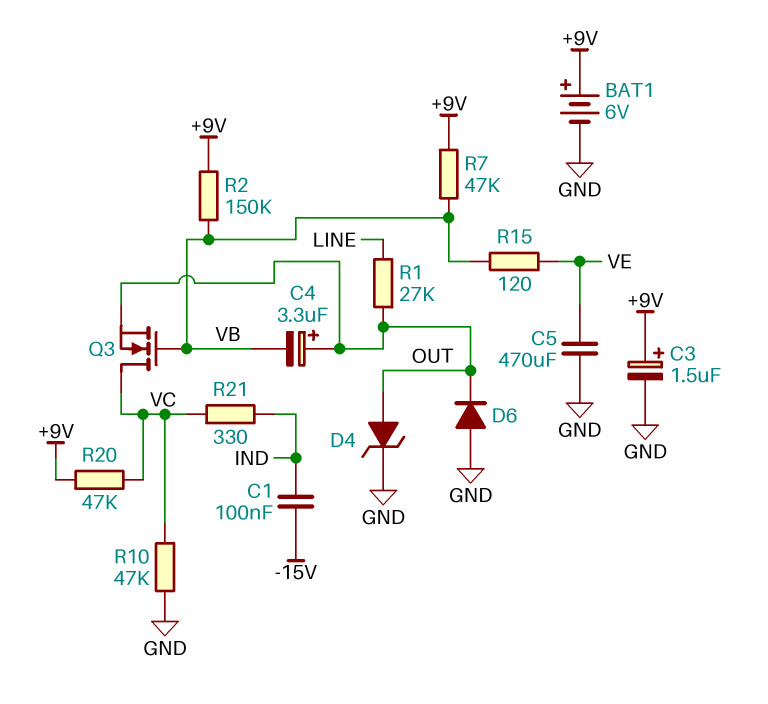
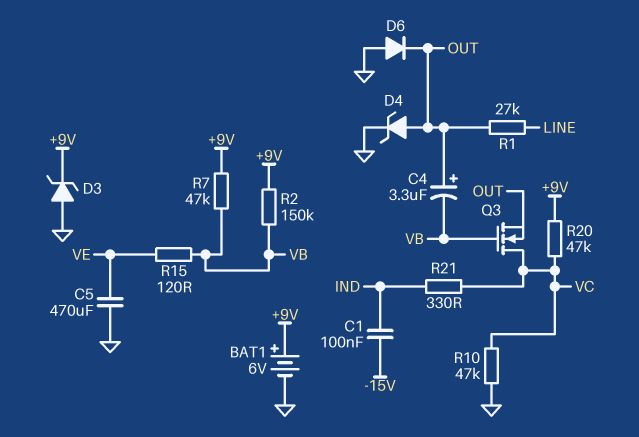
C3: 1.5uF (plus +9V, minus GND) -> none
D3: none -> zener (A GND, K +9V)

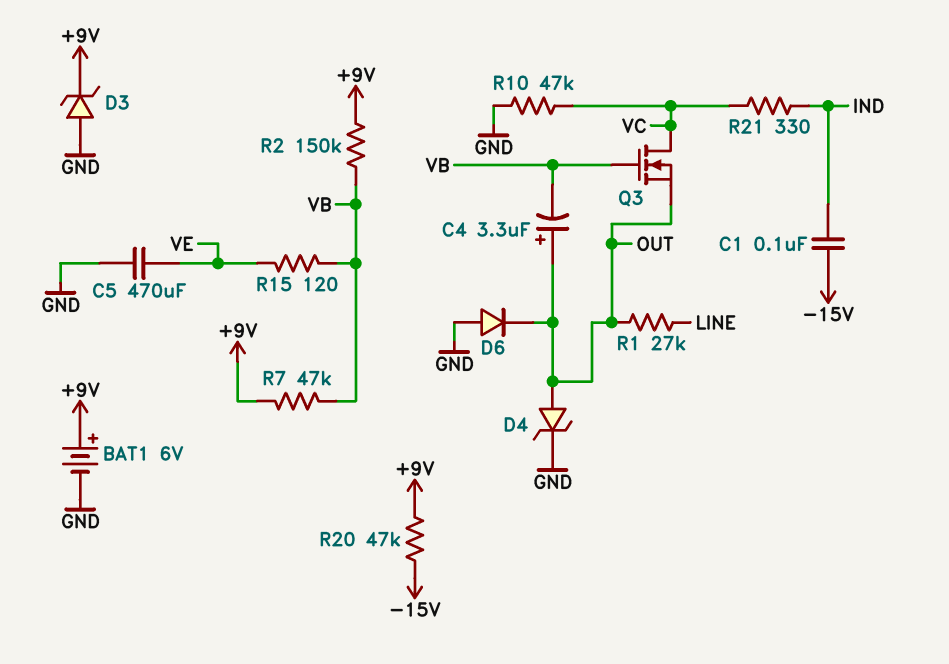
R20: 47k (+9V, VC) -> 47k (+9V, -15V)

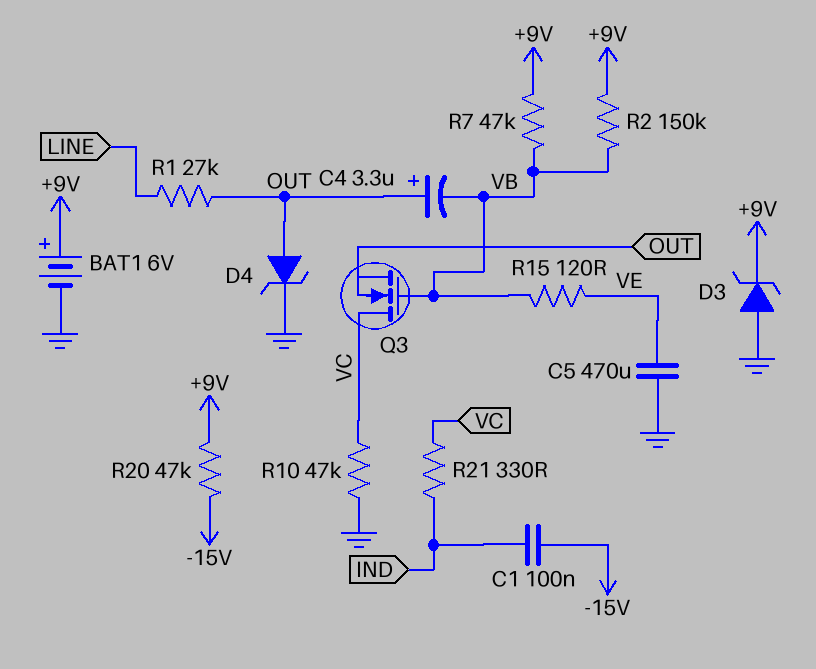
D6: diode (A GND, K OUT) -> none

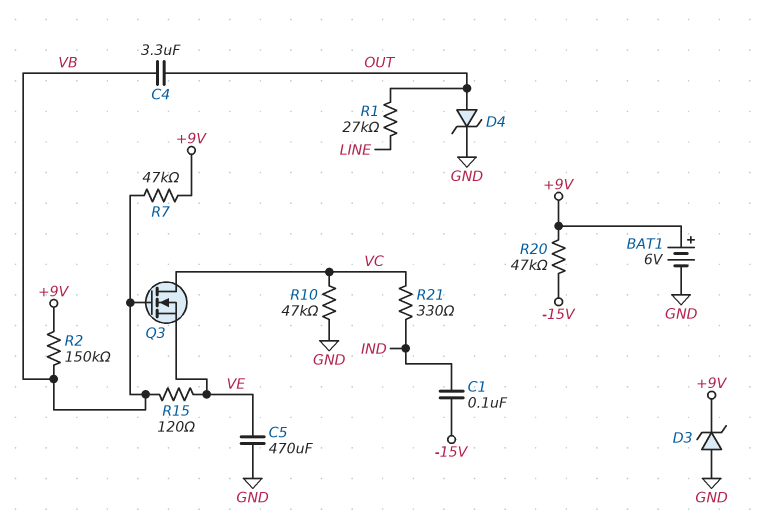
C4: 3.3uF (plus OUT, minus VB) -> 3.3uF (OUT, VB)
Q3: NMOS (G VB, D VC, S OUT) -> NMOS (G VB, D VC, S VE)

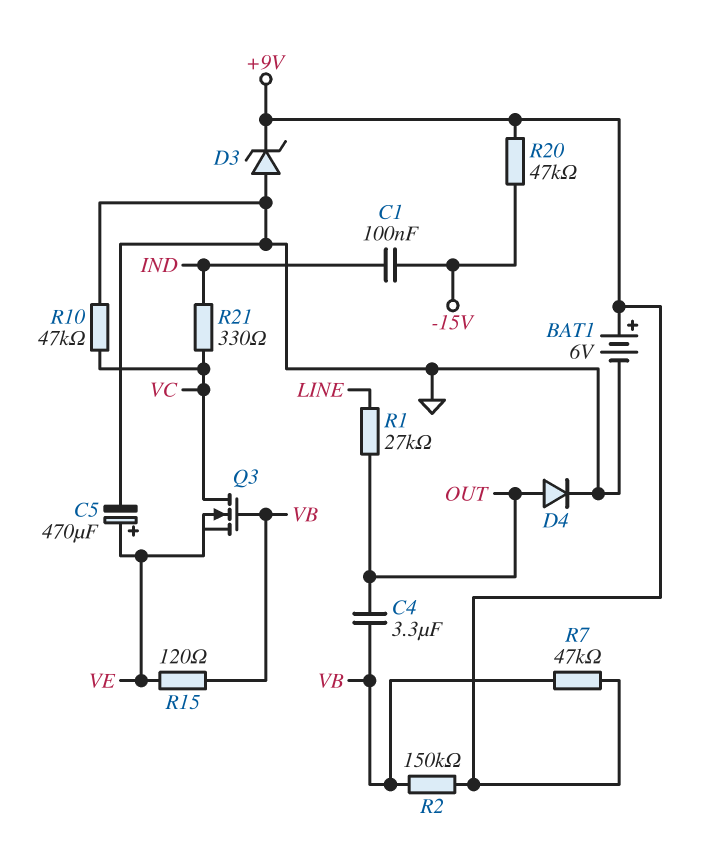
C5: 470uF (GND, VE) -> 470uF (plus VE, minus GND)
D4: zener (A OUT, K GND) -> diode (A OUT, K GND)

